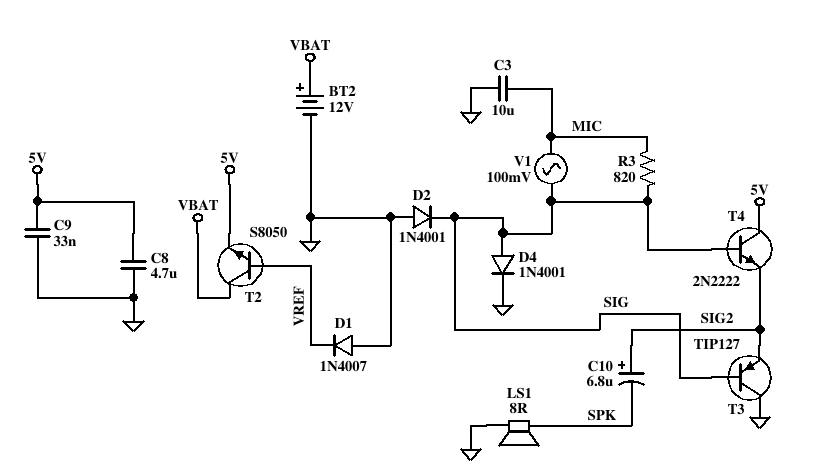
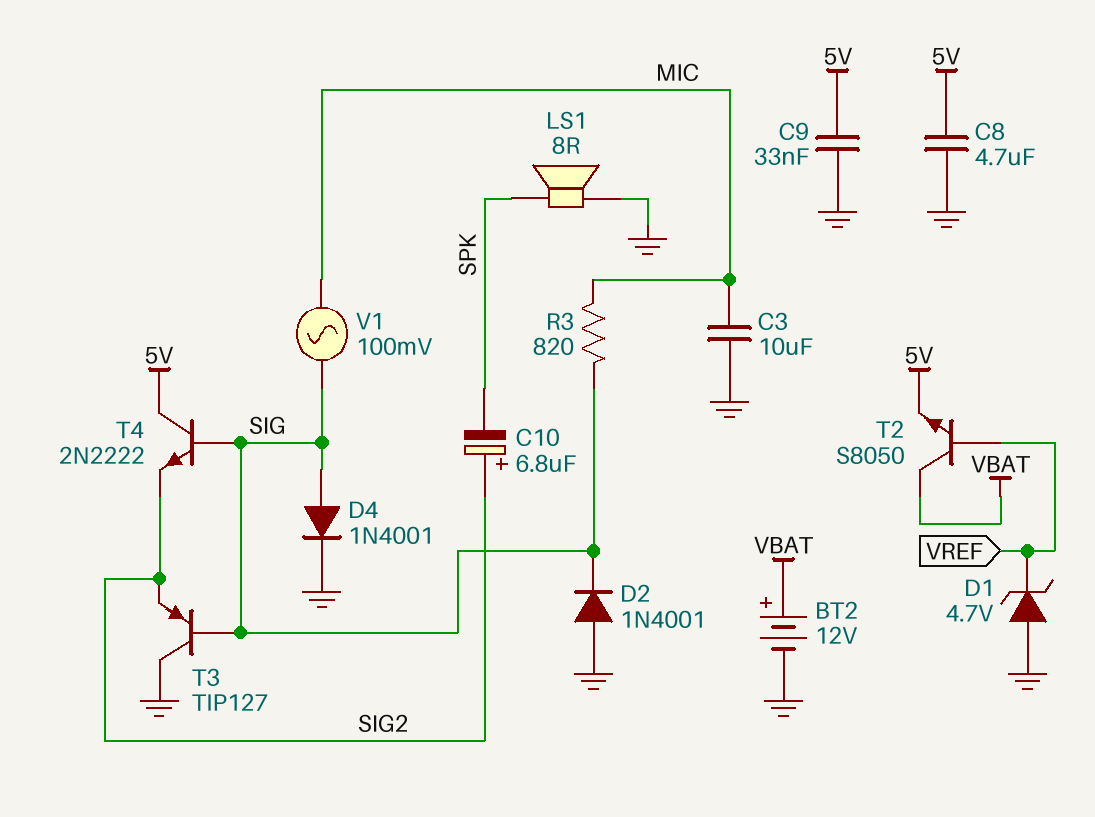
D1: diode 1N4007 (A GND, K VREF) -> zener 4.7V (A GND, K VREF)

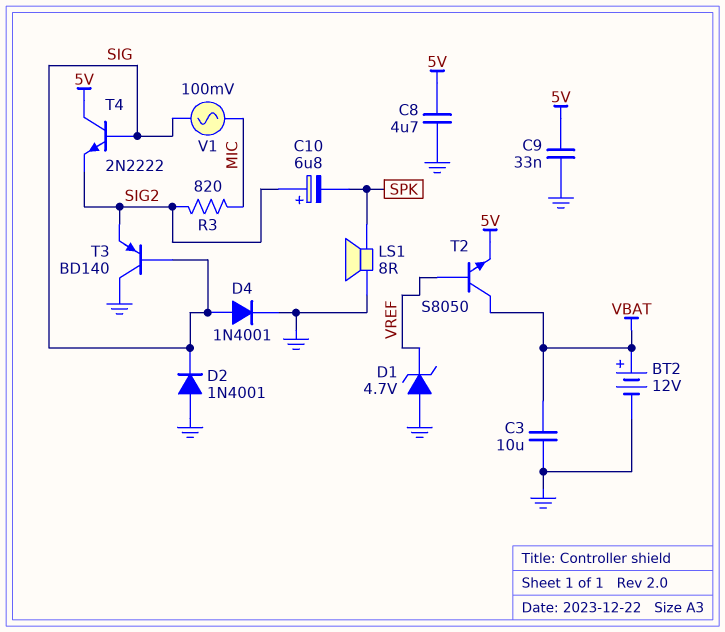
C3: 10uF (GND, MIC) -> 10uF (GND, VBAT)
R3: 820 (MIC, SIG) -> 820 (MIC, SIG2)
T3: PNP TIP127 (B SIG, C GND, E SIG2) -> PNP BD140 (B SIG, C GND, E SIG2)

